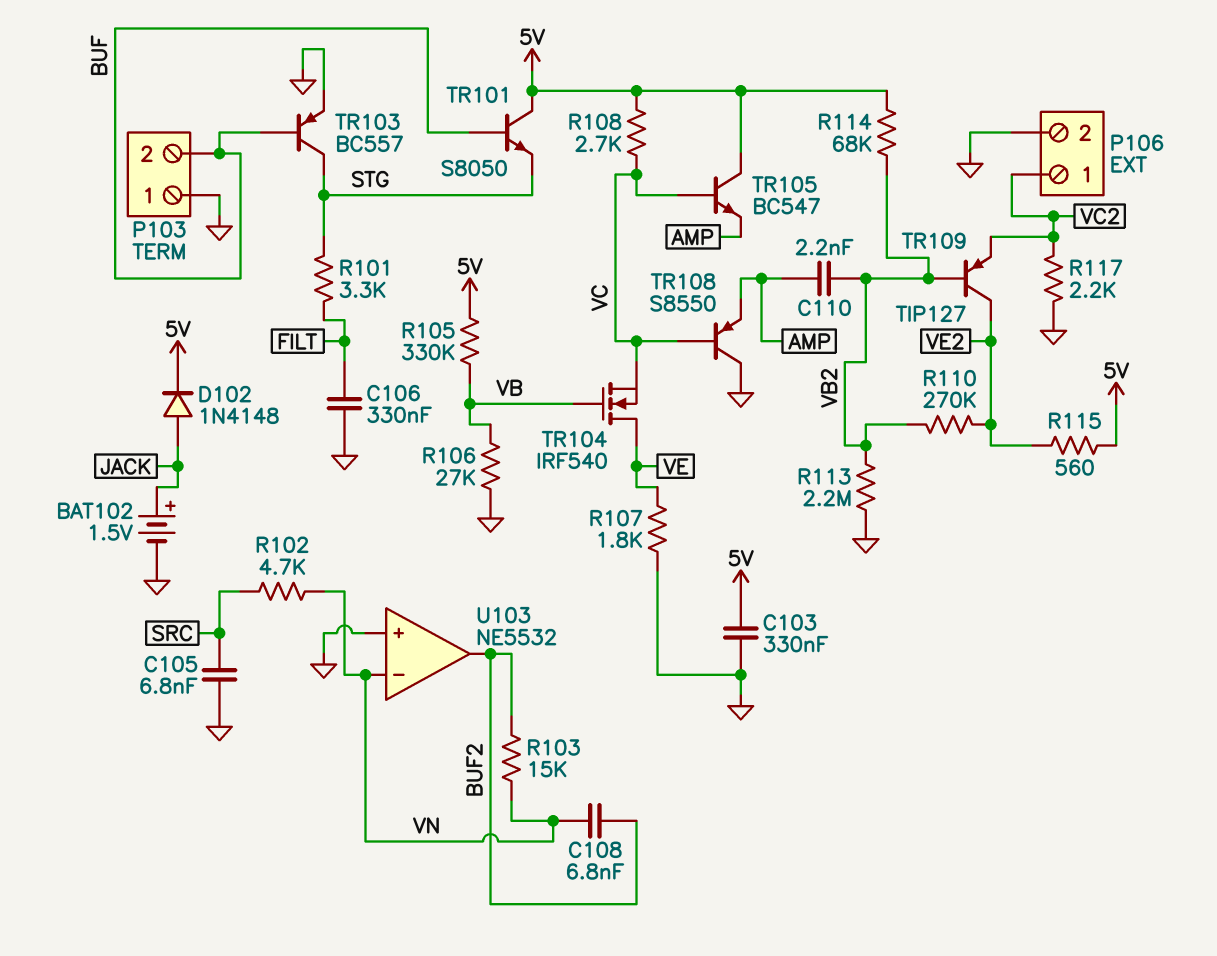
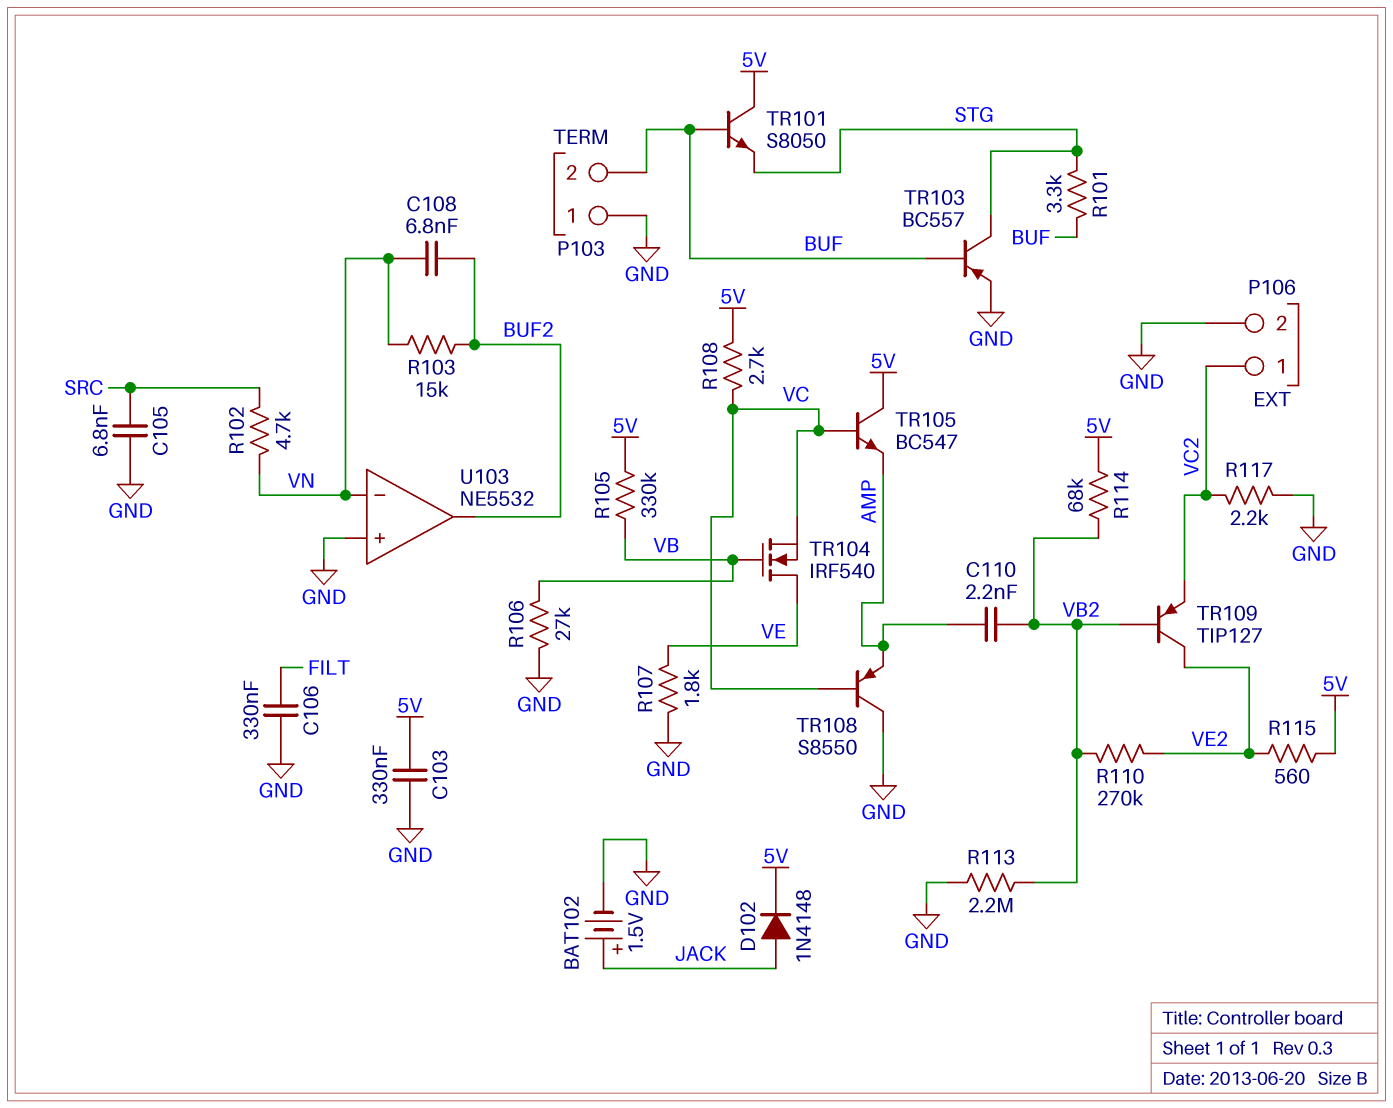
R101: 3.3k (FILT, STG) -> 3.3k (BUF, STG)

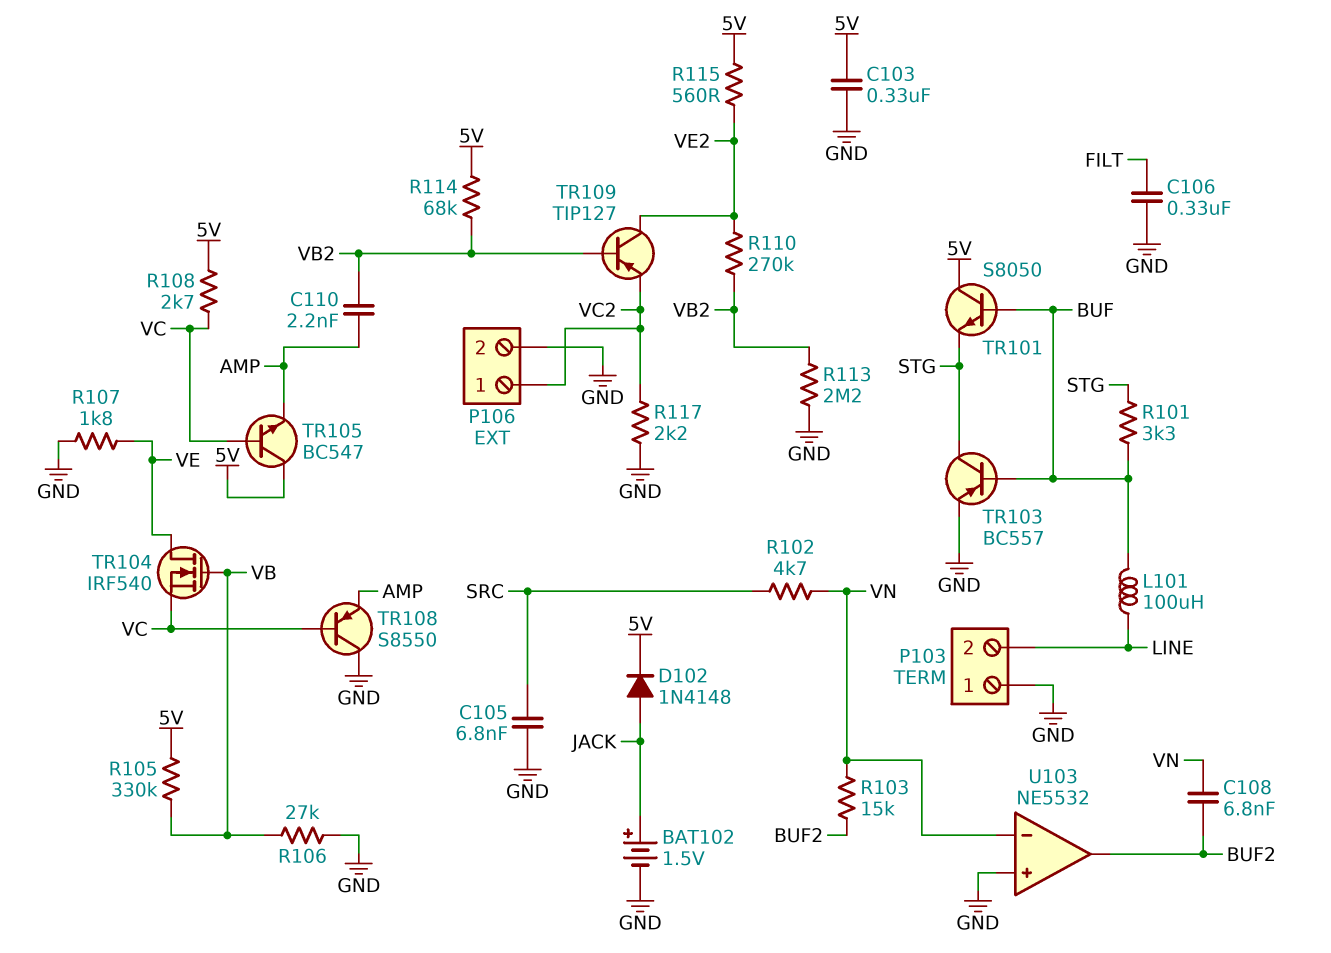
L101: none -> 100uH (BUF, LINE)
P103 pin 2: BUF -> LINE

